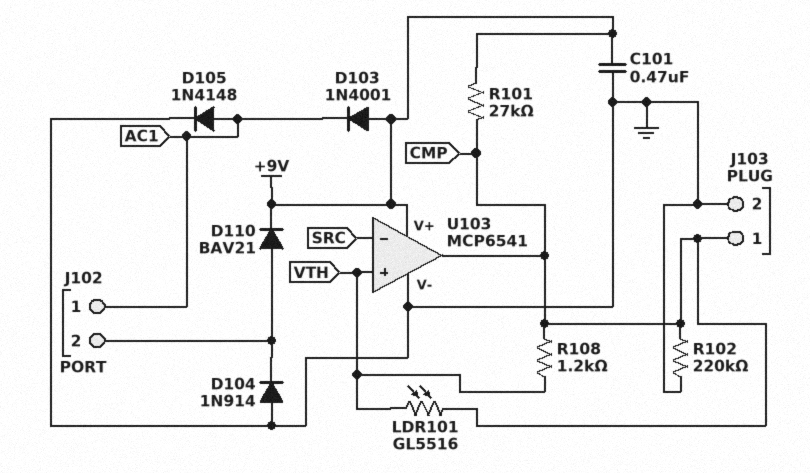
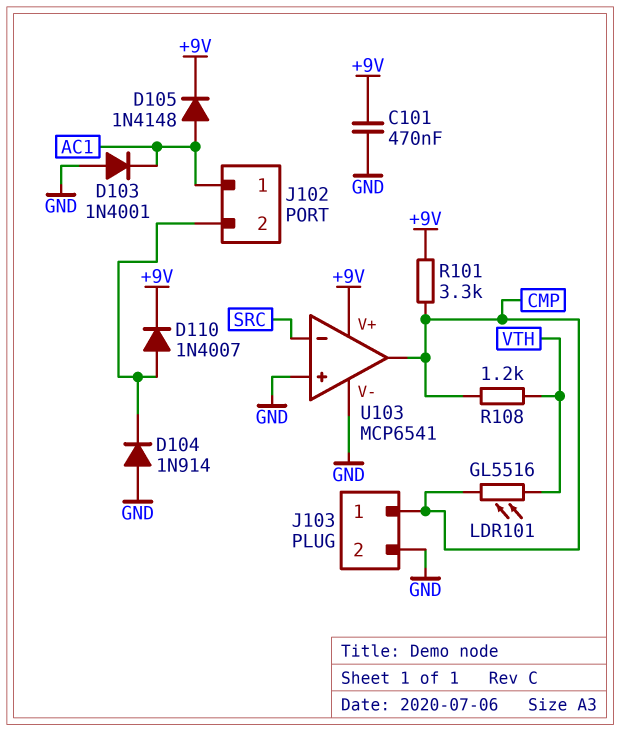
D103: diode 1N4001 (A +9V, K AC1) -> diode 1N4001 (A GND, K AC1)
D105: diode 1N4148 (A AC1, K GND) -> diode 1N4148 (A AC1, K +9V)
D110: diode BAV21 (A J102/2, K +9V) -> diode 1N4007 (A J102/2, K +9V)
R101: 27k (+9V, CMP) -> 3.3k (+9V, CMP)
R102: 220k (CMP, GND) -> none
U103 pin in+: VTH -> GND

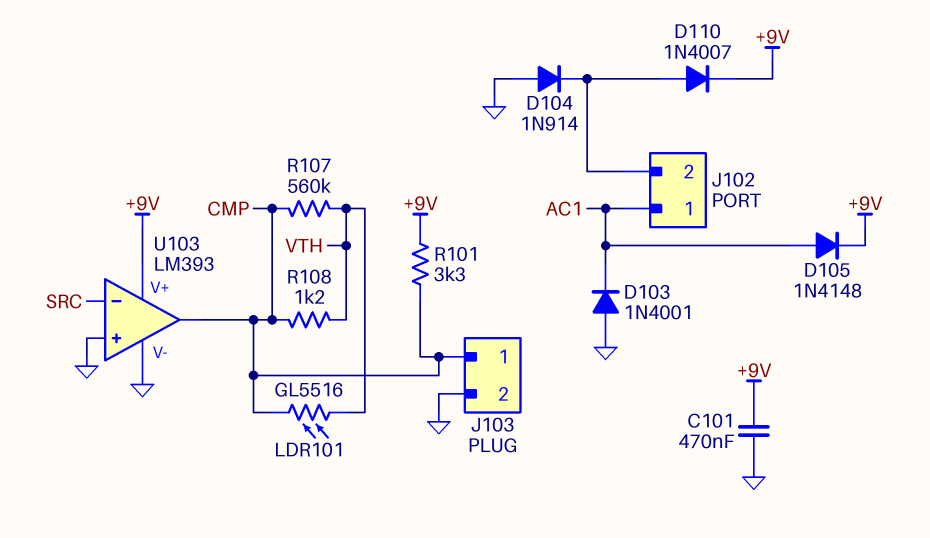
R107: none -> 560k (CMP, VTH)
U103: MCP6541 -> LM393

